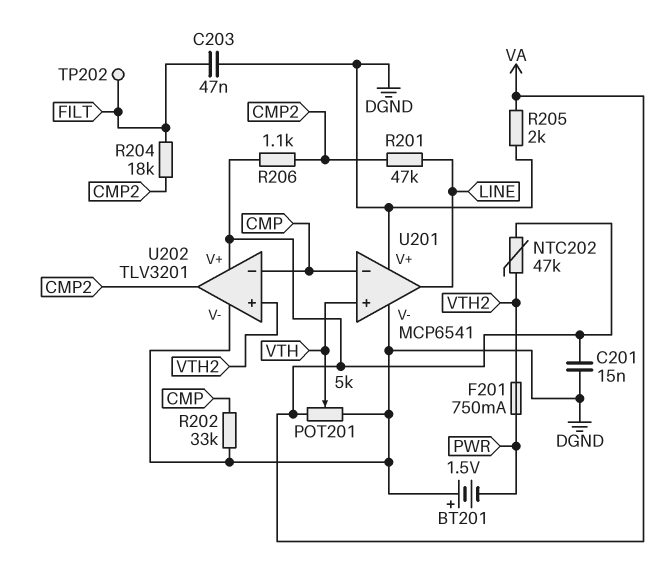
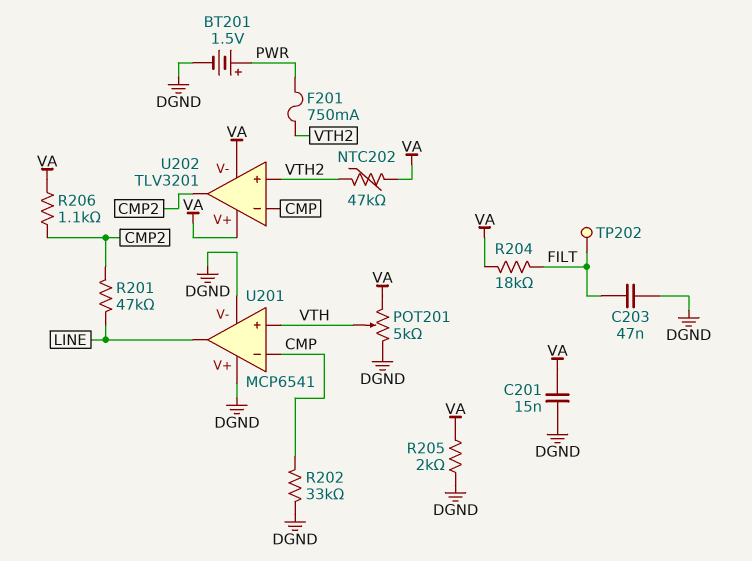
BT201: 1.5V (plus DGND, minus PWR) -> 1.5V (plus PWR, minus DGND)
R204: 18k (CMP2, FILT) -> 18k (FILT, VA)
U202 pin V-: DGND -> VA

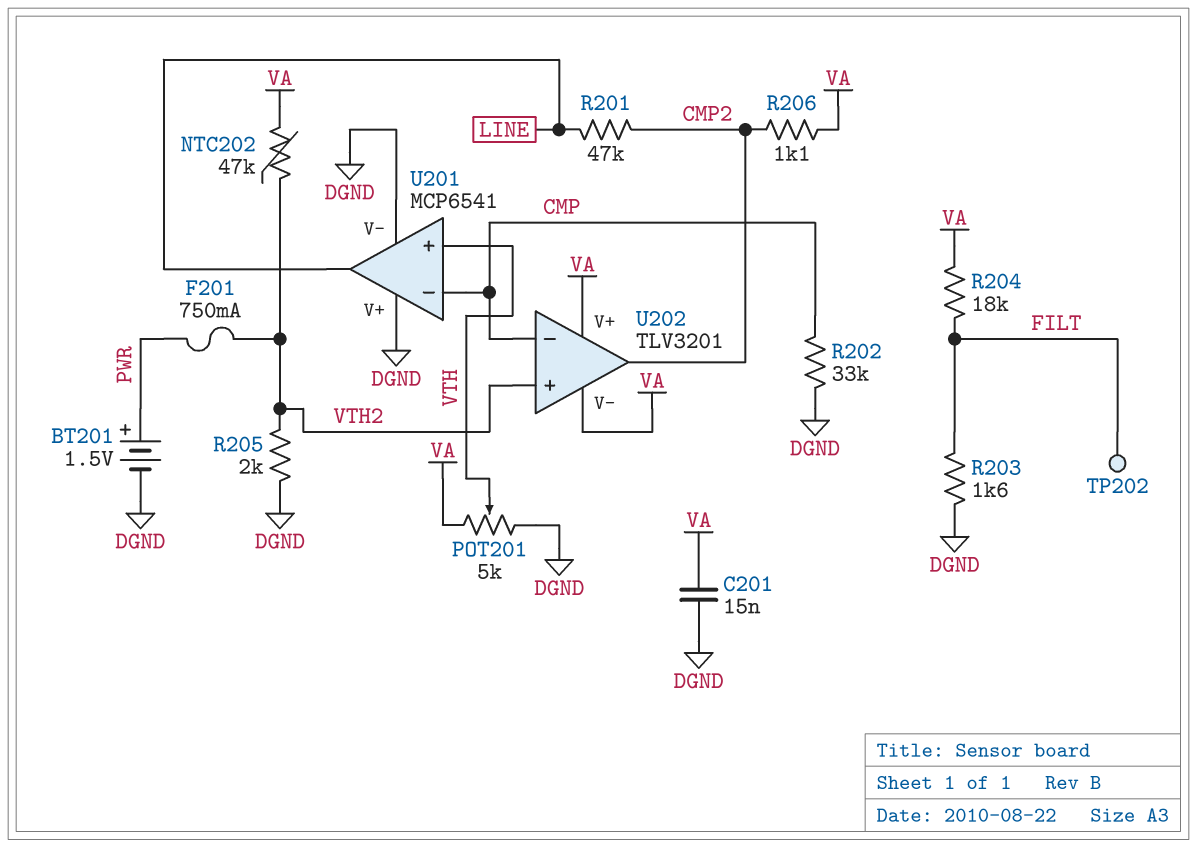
C203: 47nF (DGND, FILT) -> none
R203: none -> 1.6k (DGND, FILT)
R205: 2k (DGND, VA) -> 2k (DGND, VTH2)

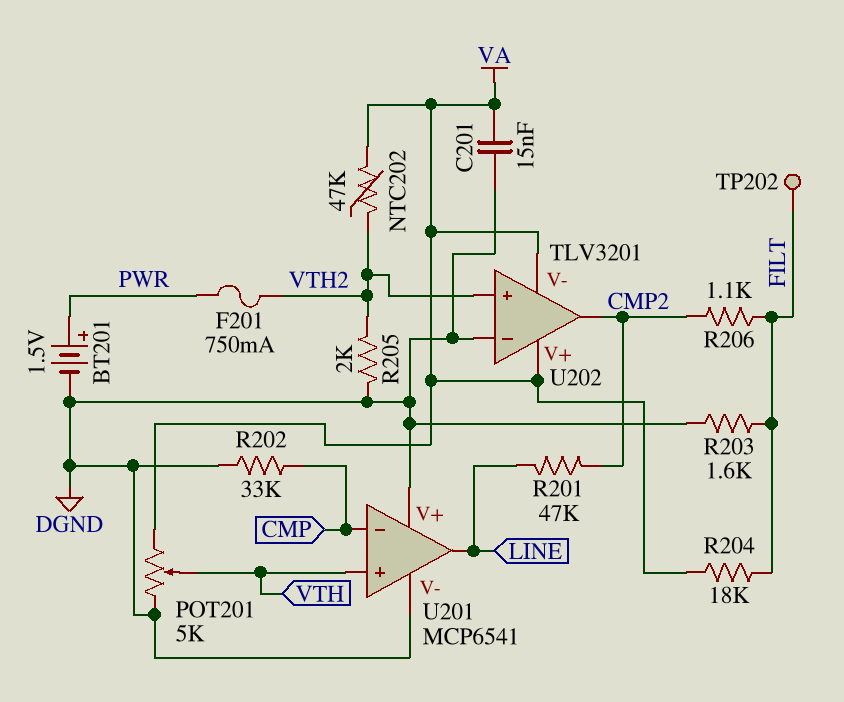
R206: 1.1k (CMP2, VA) -> 1.1k (CMP2, FILT)
U202 pin in-: CMP -> DGND

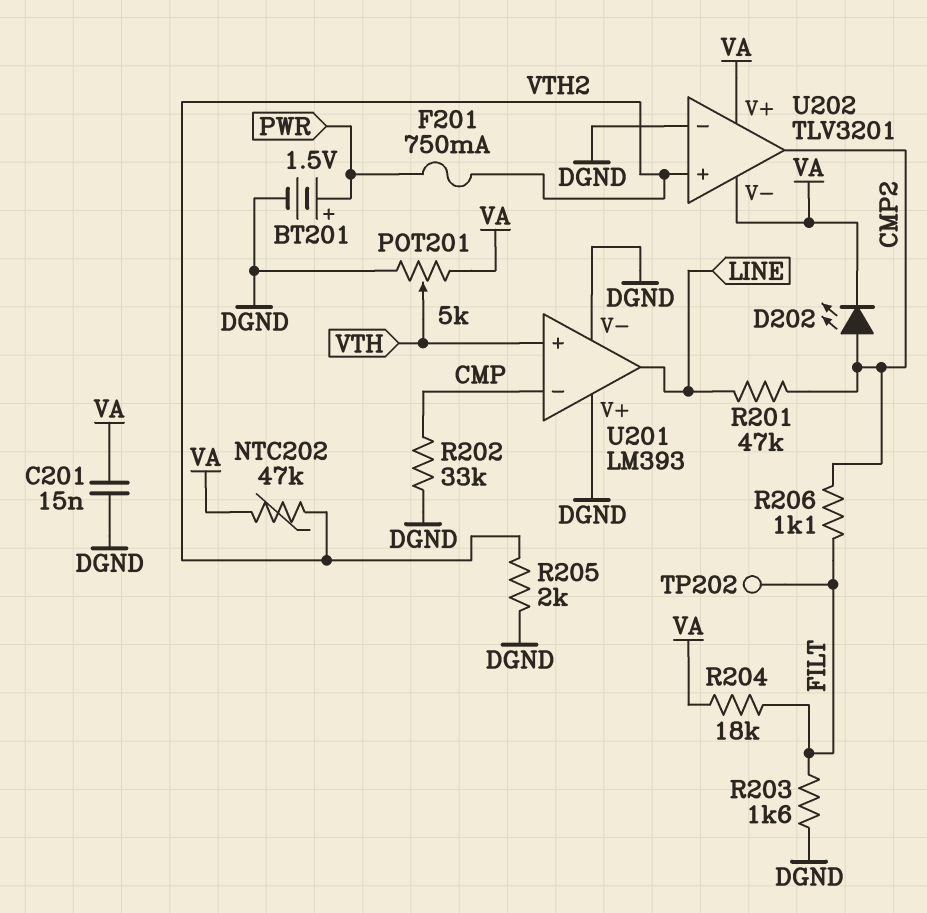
D202: none -> LED (A CMP2, K VA)
U201: MCP6541 -> LM393

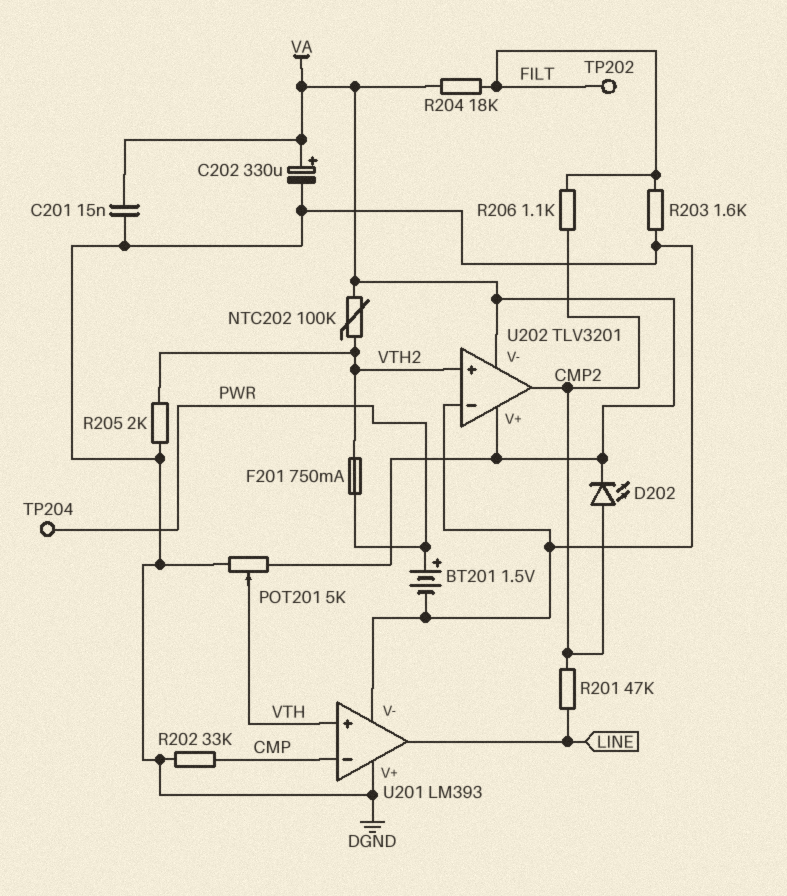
C202: none -> 330uF (plus VA, minus DGND)
NTC202: 47k (VA, VTH2) -> 100k (VA, VTH2)
TP204: none -> test point (PWR)

